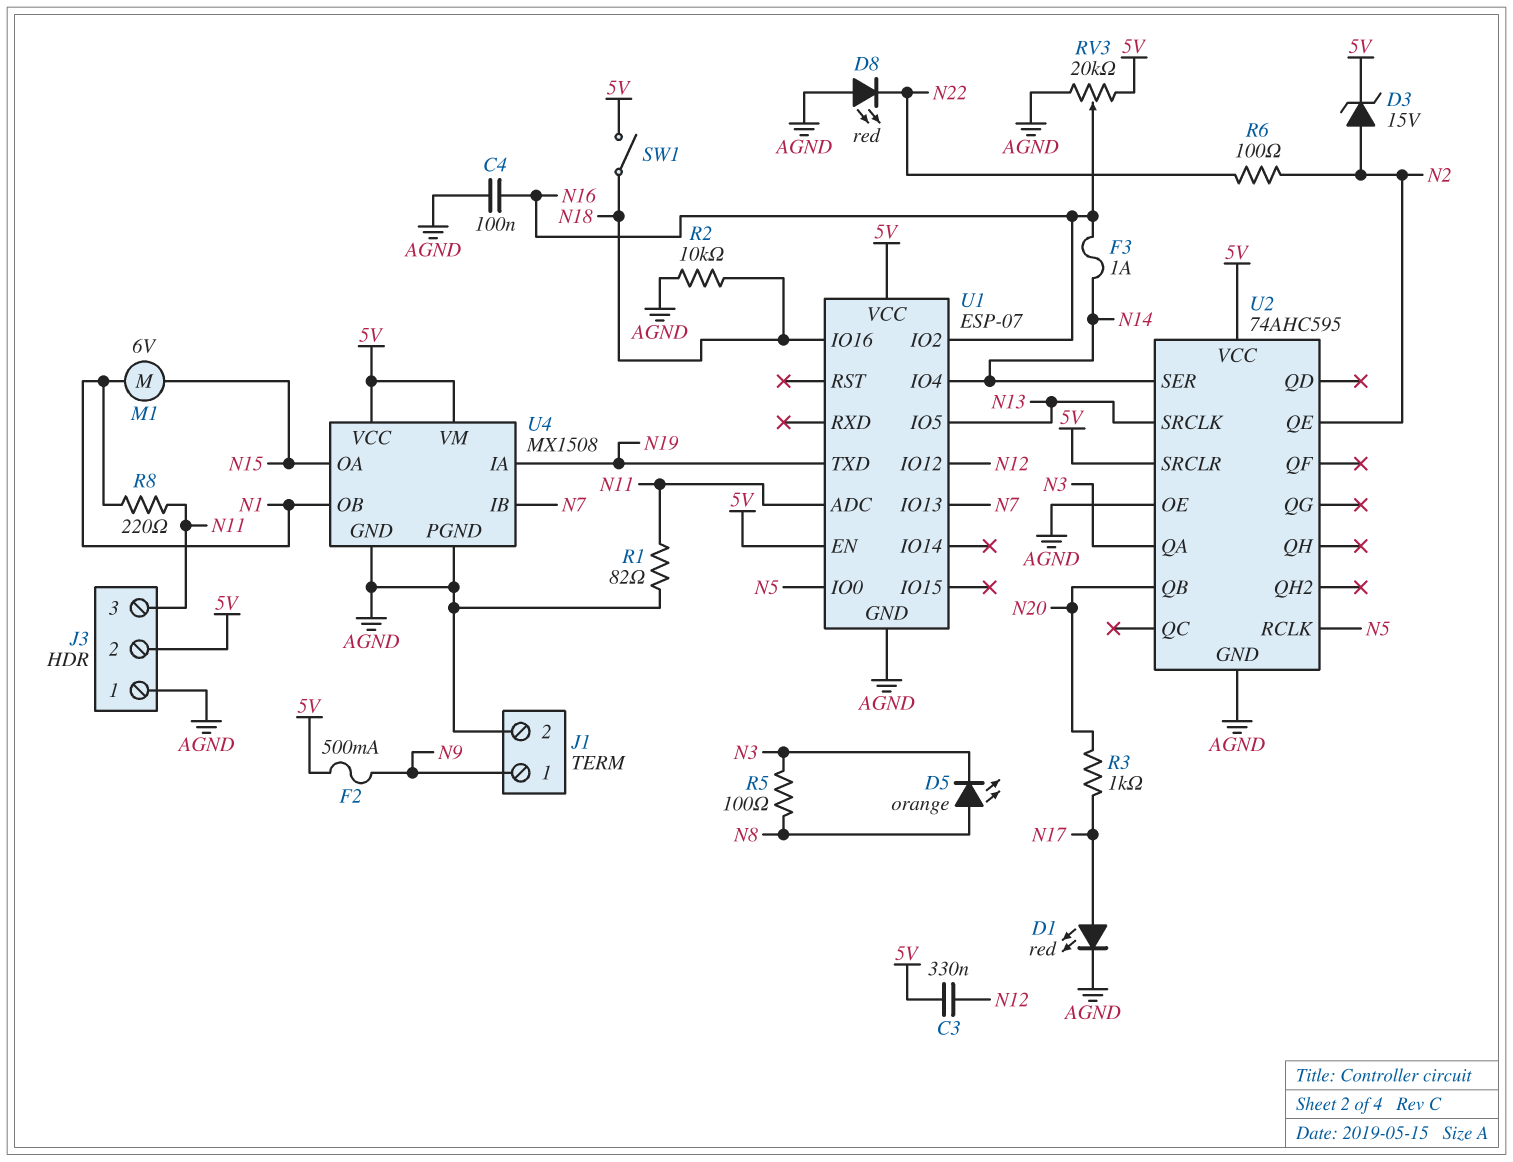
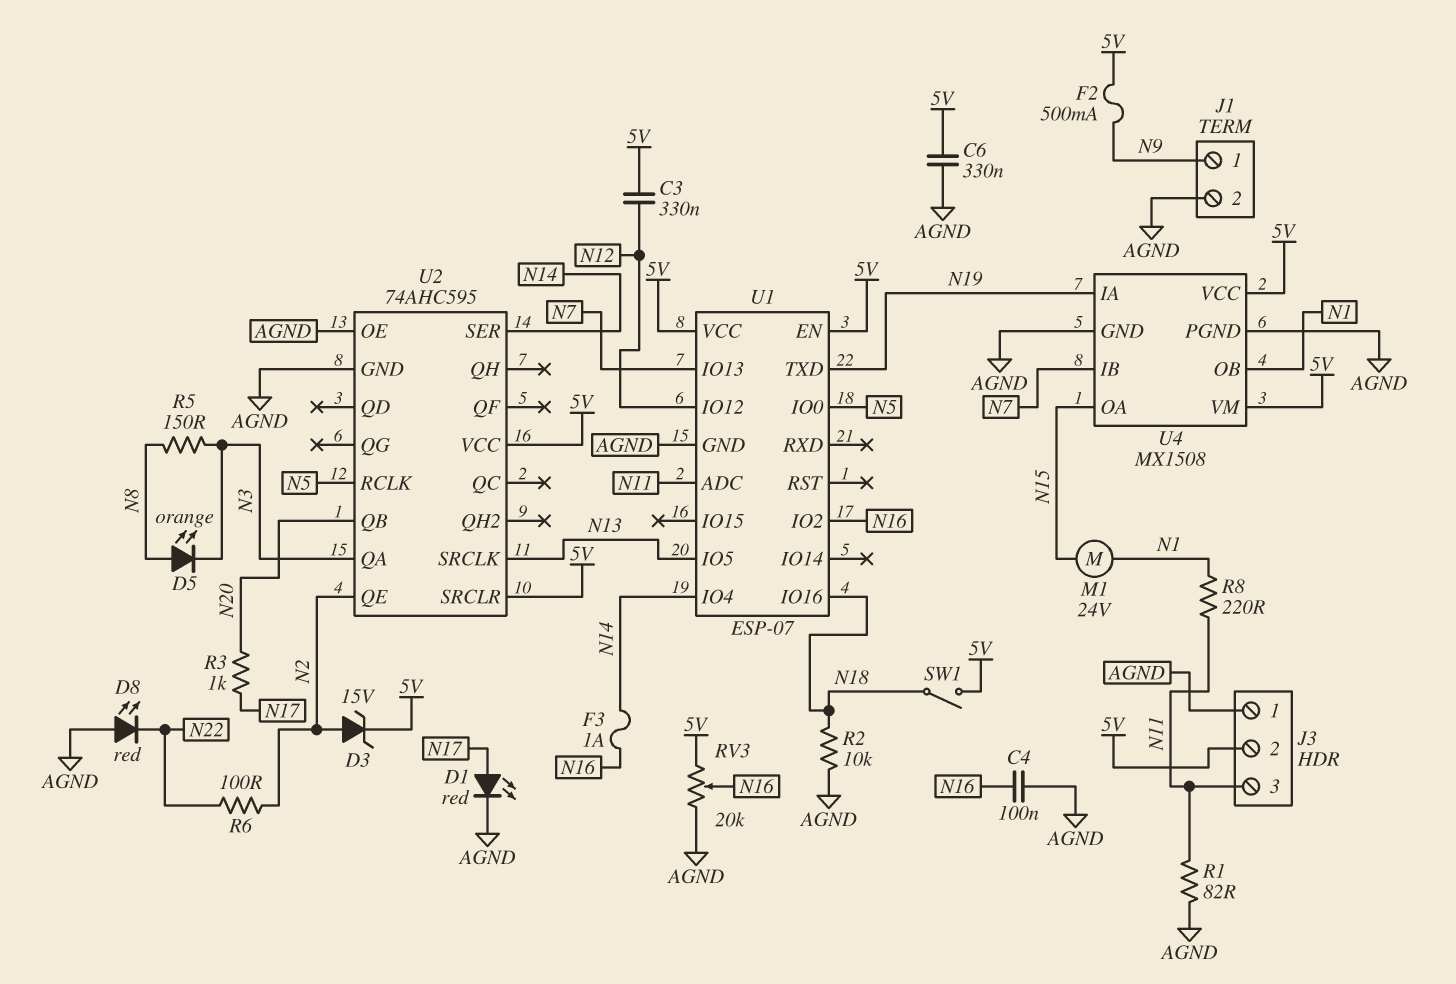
C6: none -> 330nF (5V, AGND)
M1: motor 6V (N1, N15) -> motor 24V (N1, N15)
R5: 100 (N3, N8) -> 150 (N3, N8)

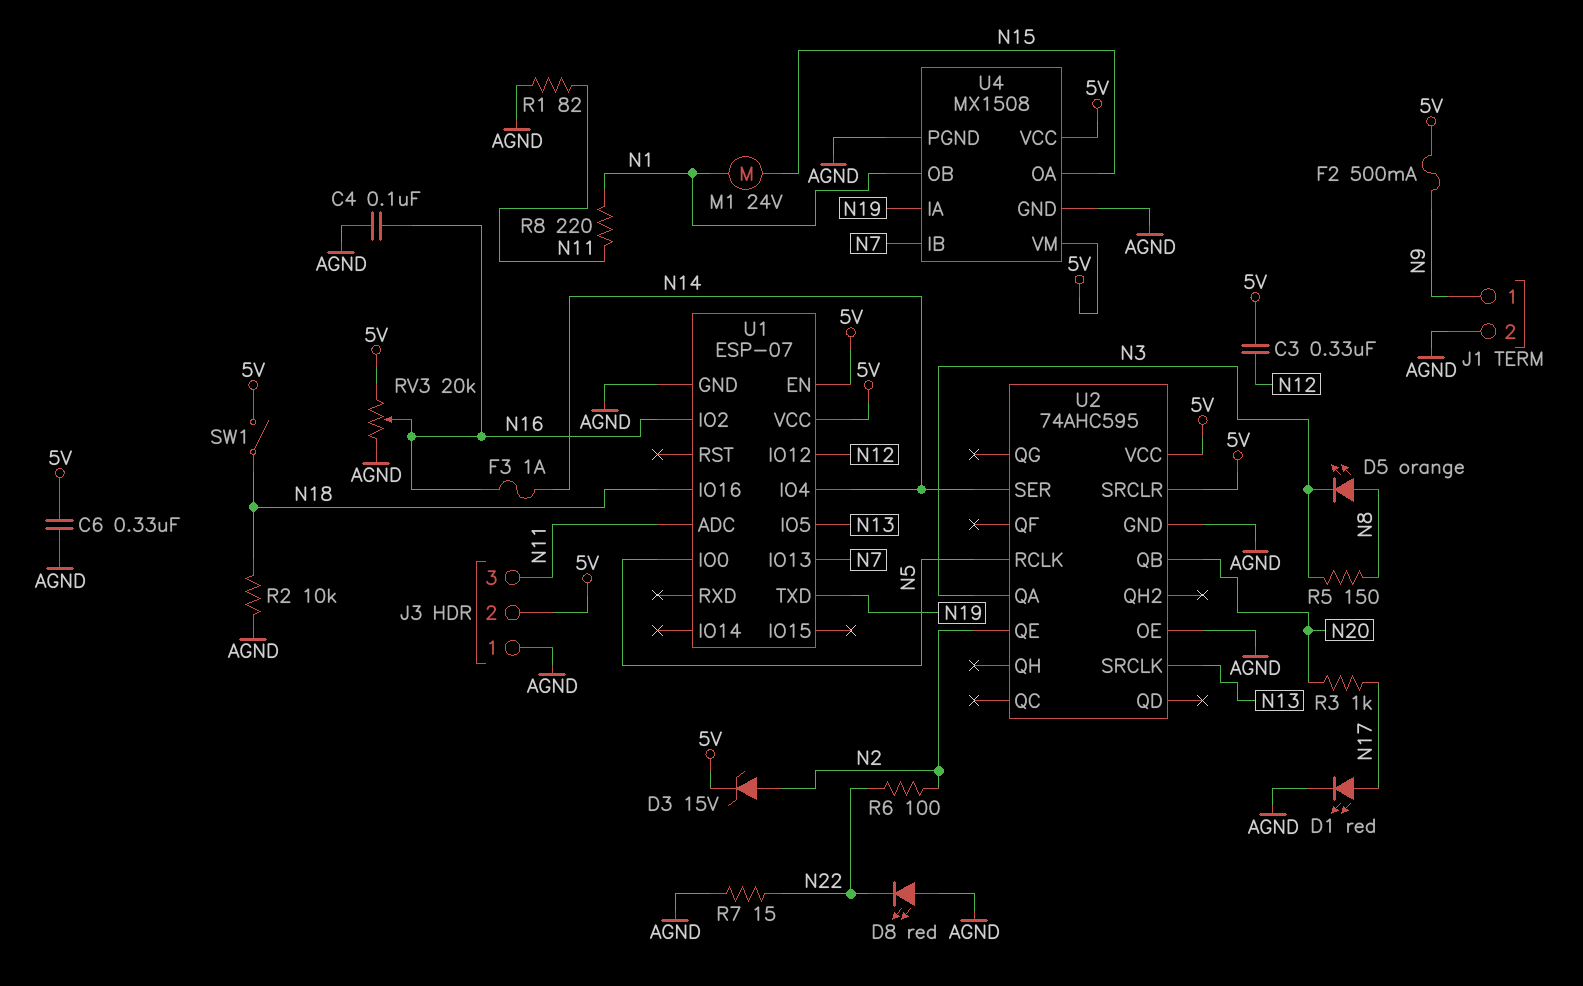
R7: none -> 15 (AGND, N22)

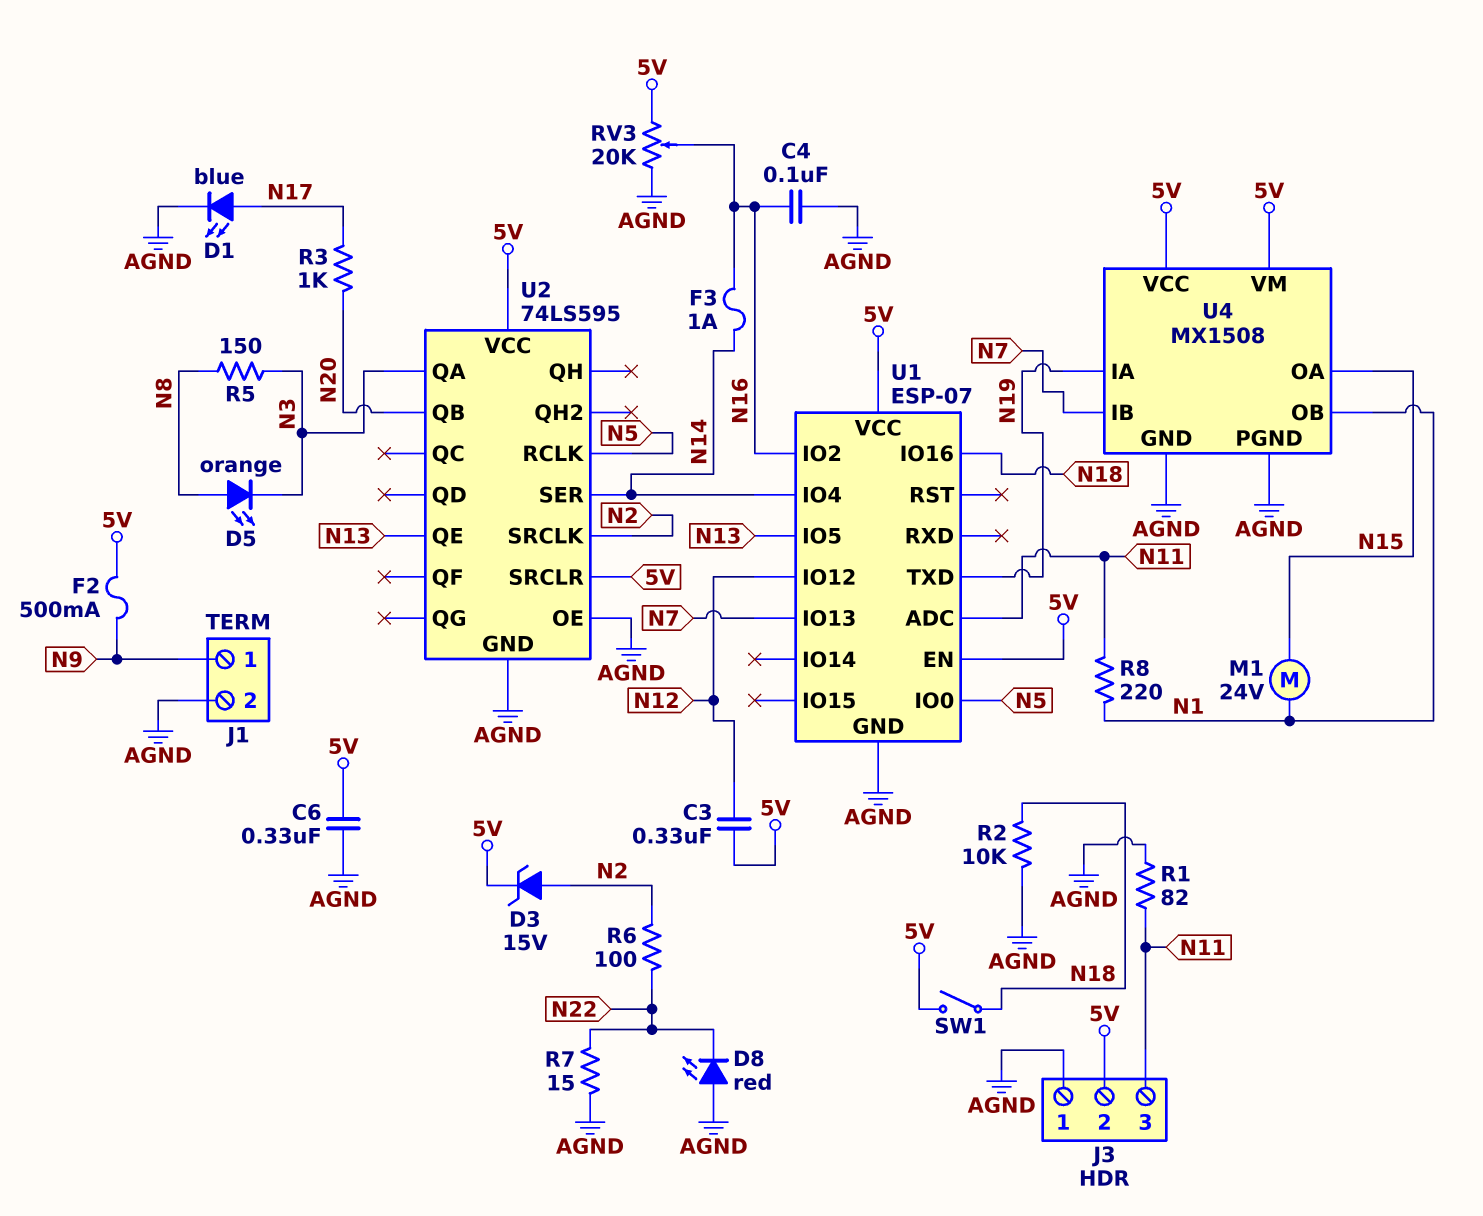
D1: LED red (A N17, K AGND) -> LED blue (A N17, K AGND)
U2: 74AHC595 -> 74LS595
U2 pin QE: N2 -> N13
U2 pin SRCLK: N13 -> N2

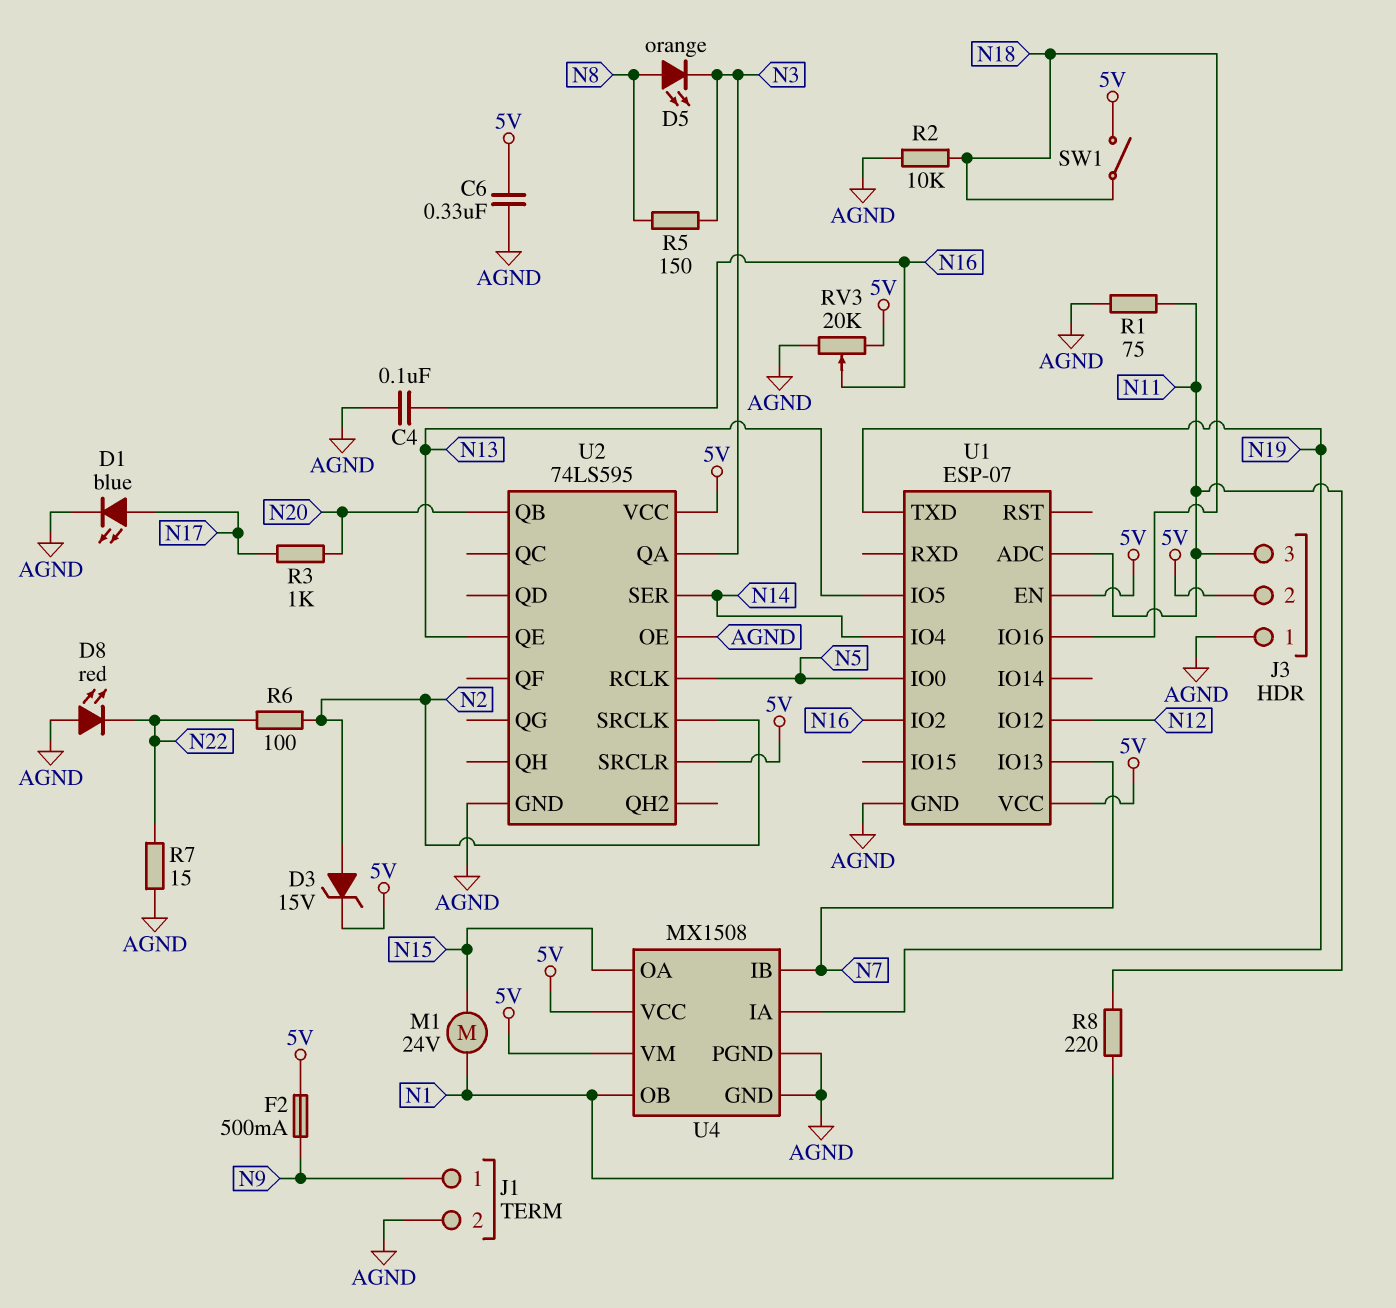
C3: 330nF (5V, N12) -> none
F3: 1A (N14, N16) -> none
R1: 82 (AGND, N11) -> 75 (AGND, N11)

